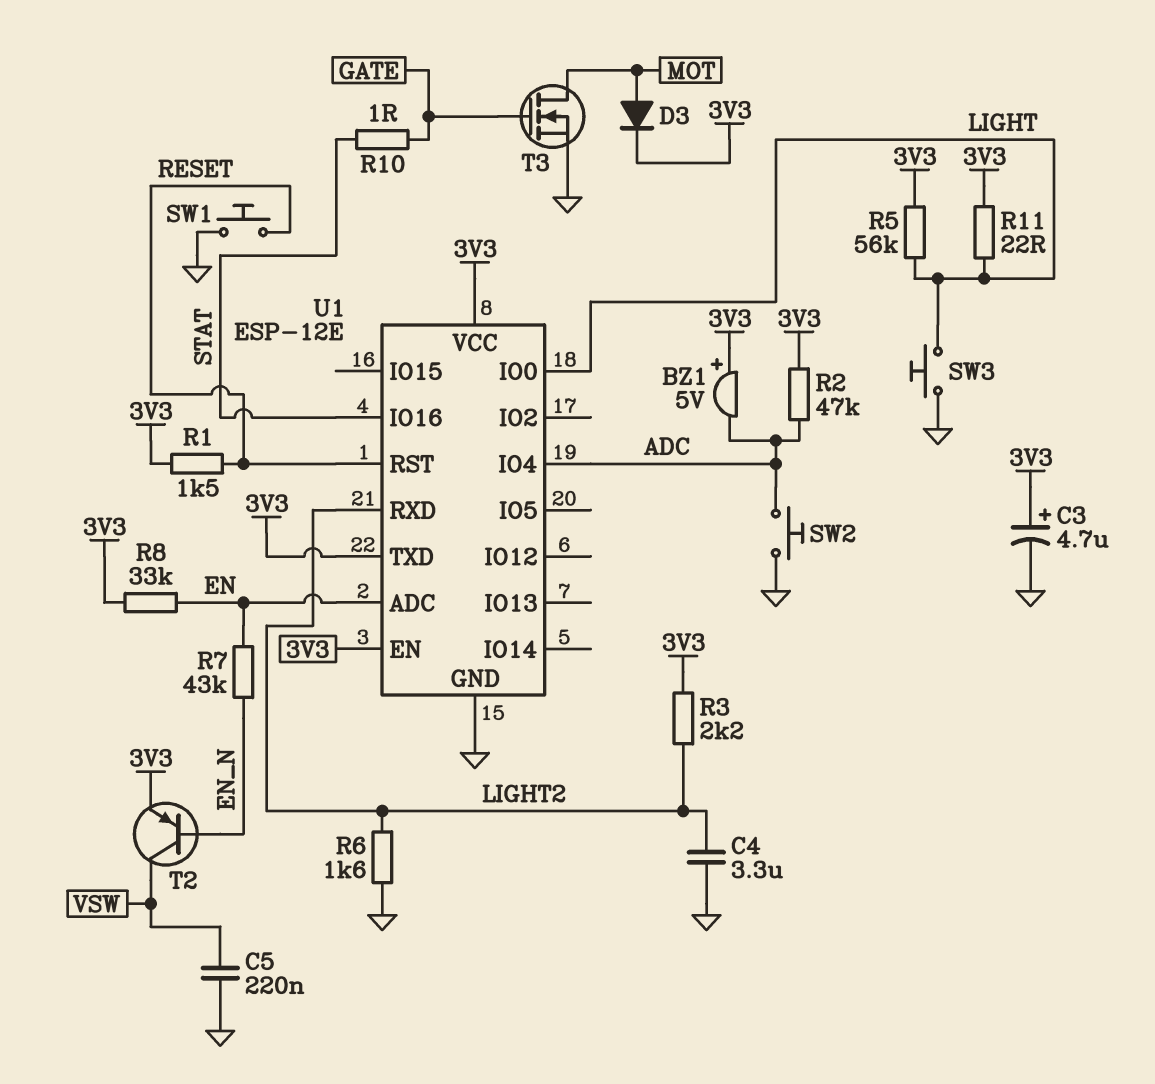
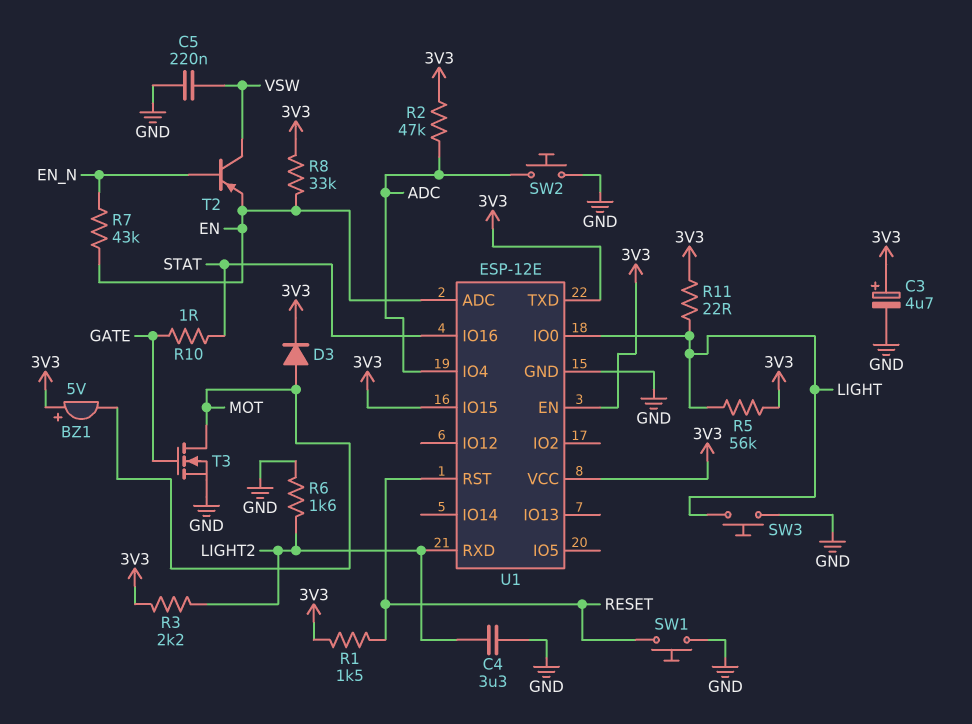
BZ1: buzzer 5V (plus 3V3, minus ADC) -> buzzer 5V (plus 3V3, minus MOT)
T2: PNP (B EN_N, C VSW, E 3V3) -> PNP (B EN_N, C VSW, E EN)
U1 pin IO15: none -> 3V3

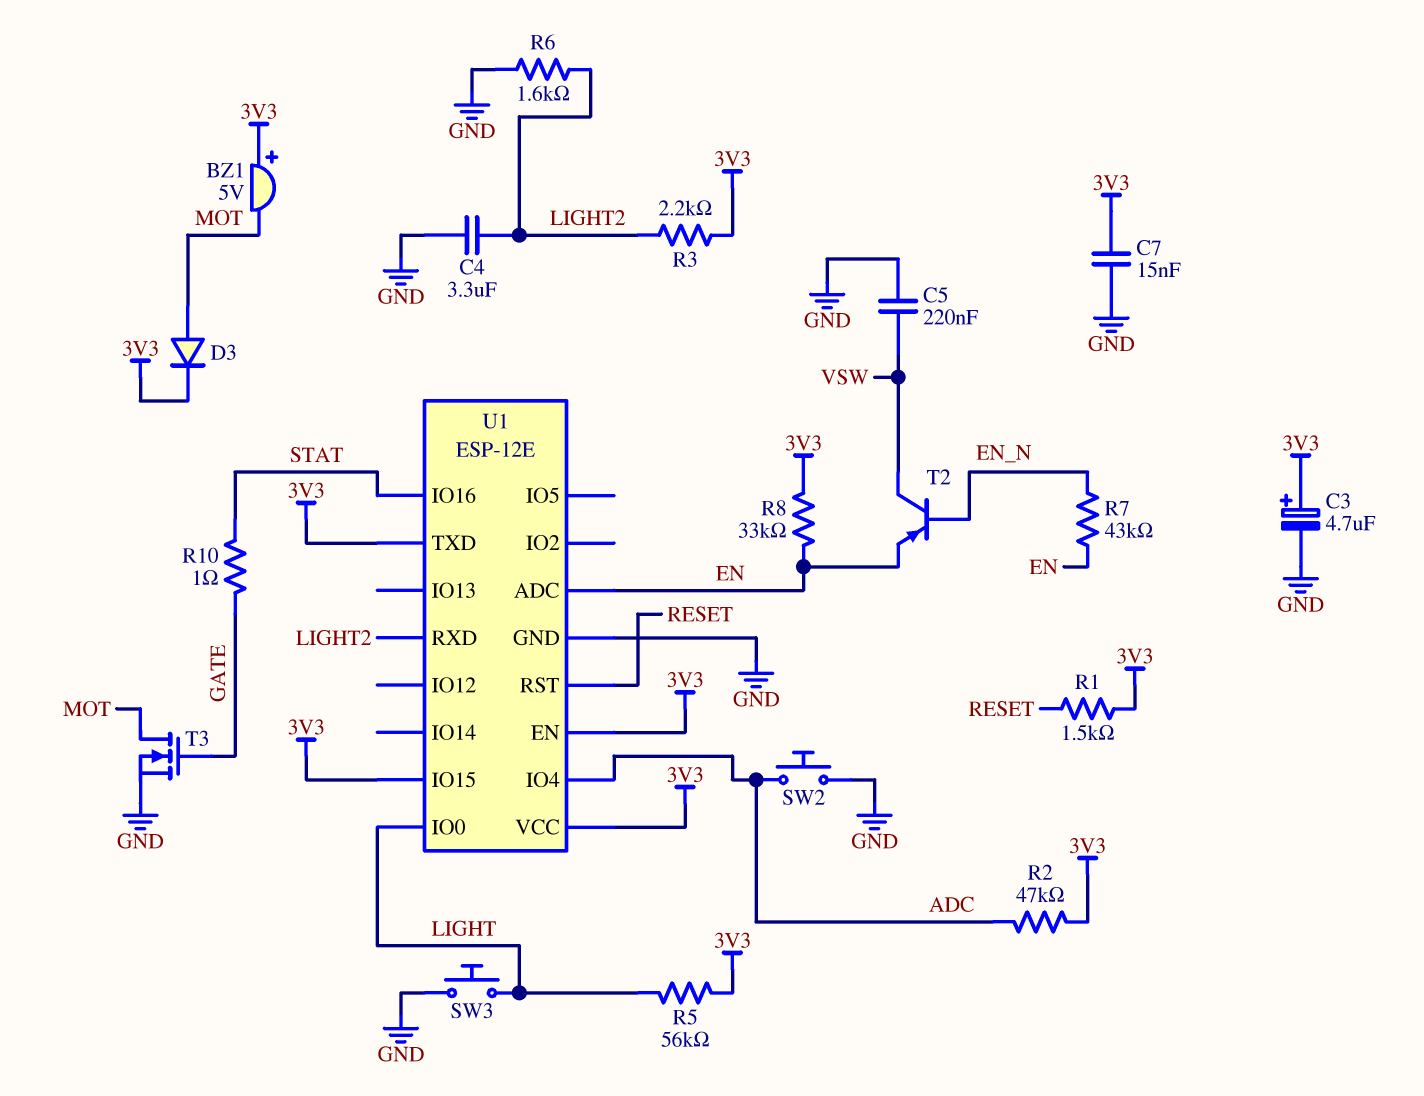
C7: none -> 15nF (3V3, GND)
R11: 22 (3V3, LIGHT) -> none
SW1: button (GND, RESET) -> none

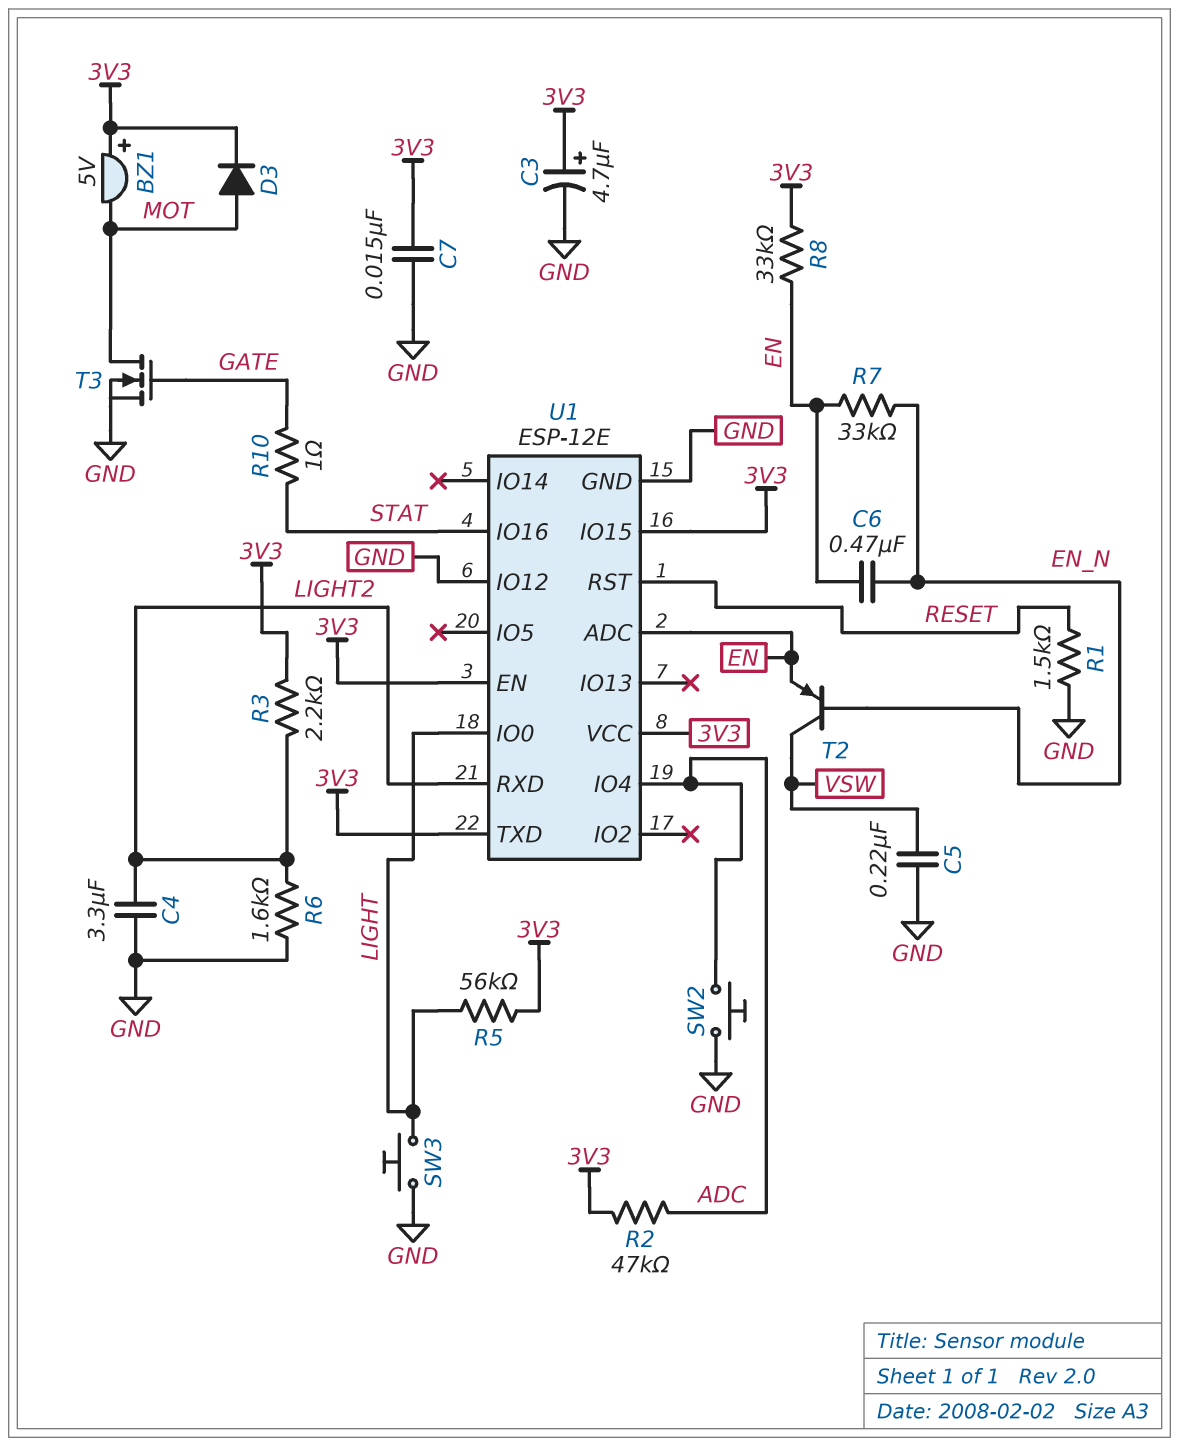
C6: none -> 470nF (EN, EN_N)
R1: 1.5k (3V3, RESET) -> 1.5k (GND, RESET)
R7: 43k (EN, EN_N) -> 33k (EN, EN_N)
U1 pin IO12: none -> GND

